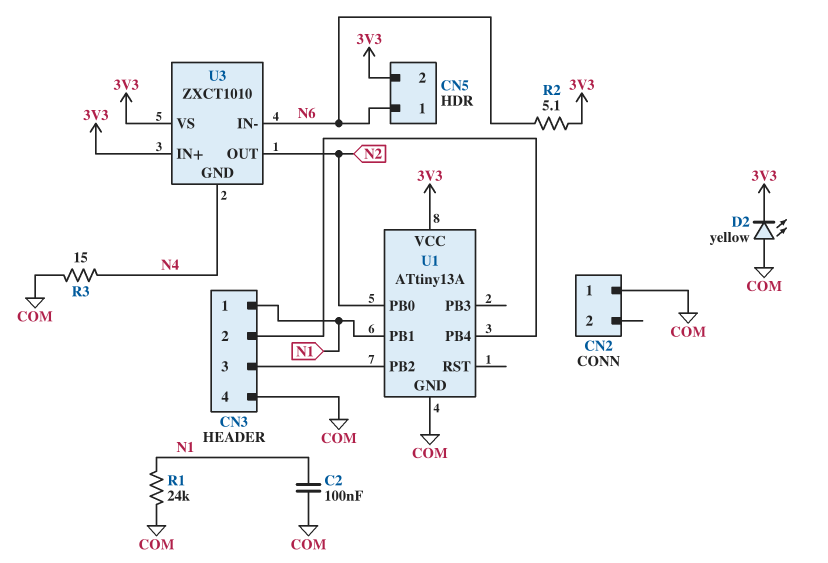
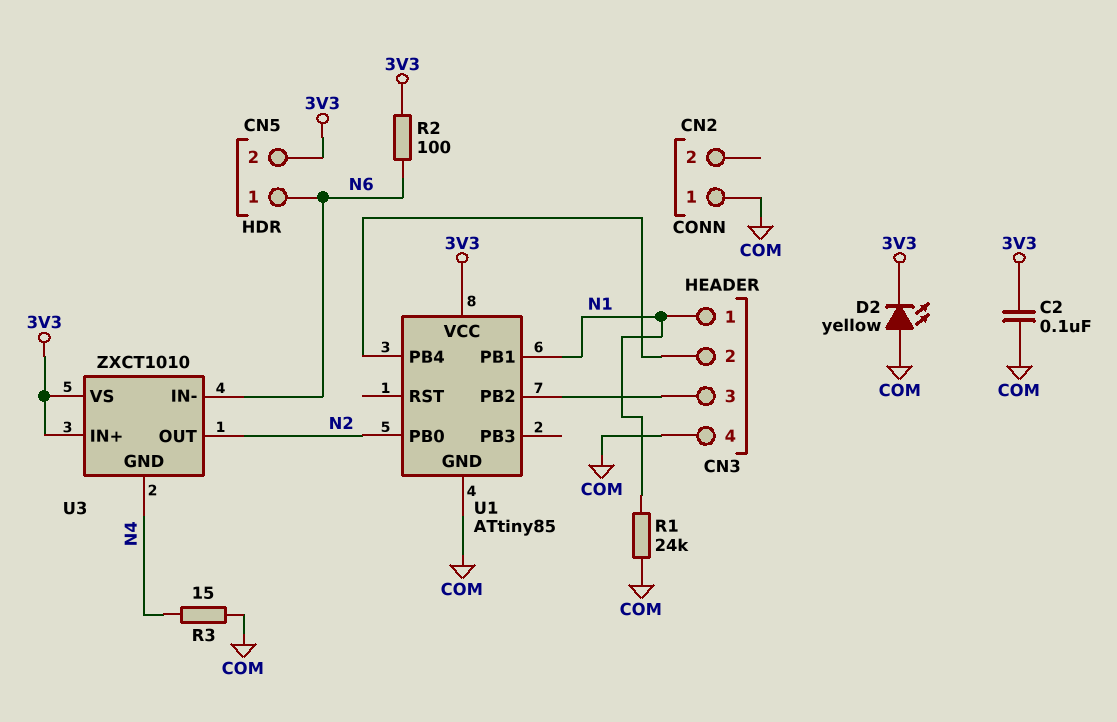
C2: 100nF (COM, N1) -> 100nF (3V3, COM)
R2: 5.1 (3V3, N6) -> 100 (3V3, N6)
U1: ATtiny13A -> ATtiny85

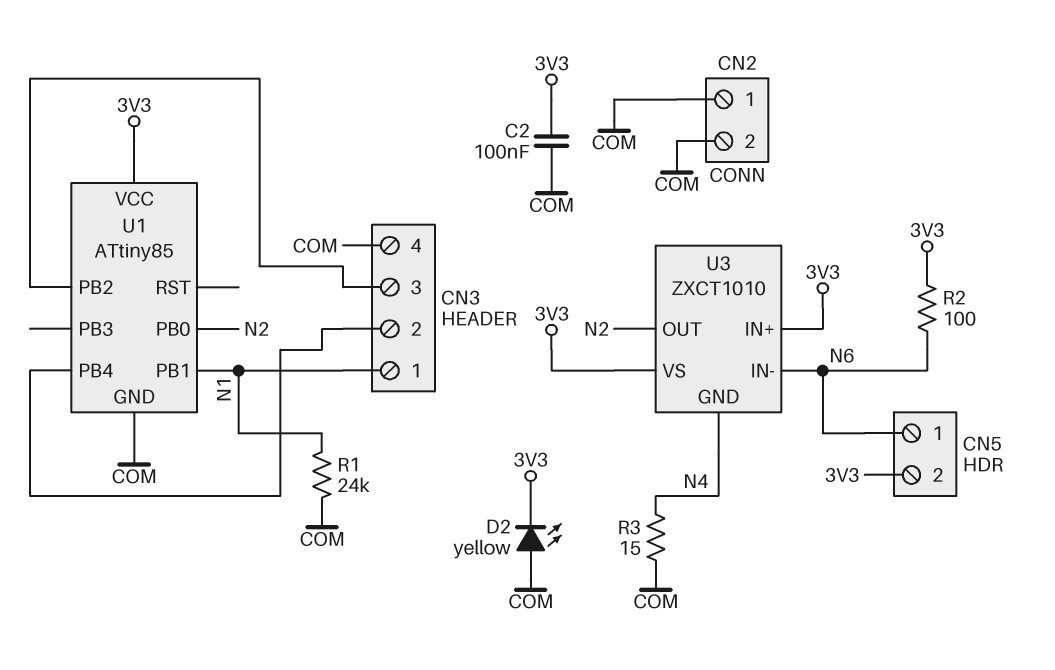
CN2 pin 2: none -> COM

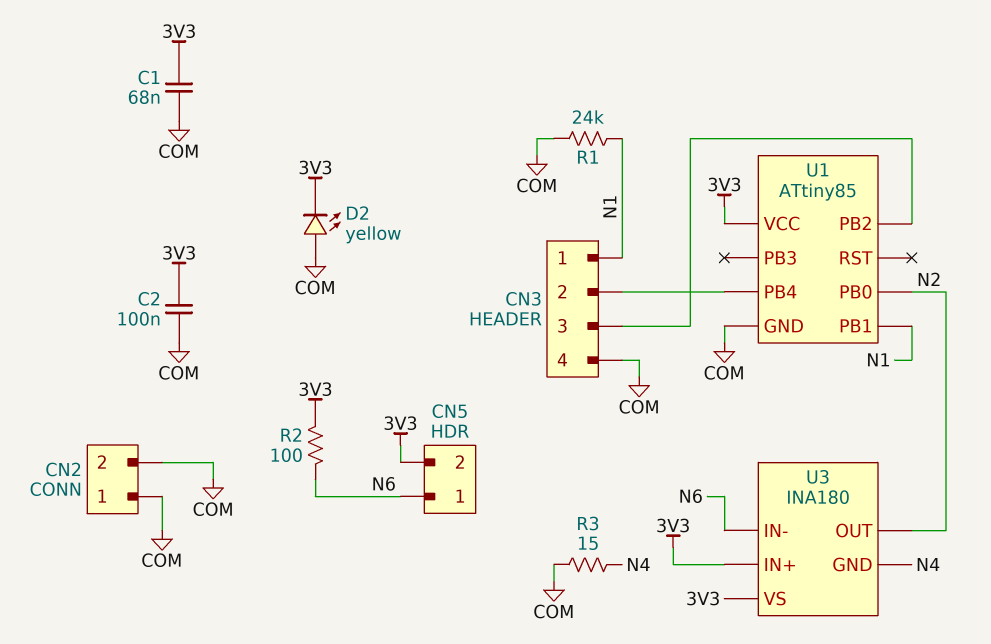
C1: none -> 68nF (3V3, COM)
U3: ZXCT1010 -> INA180

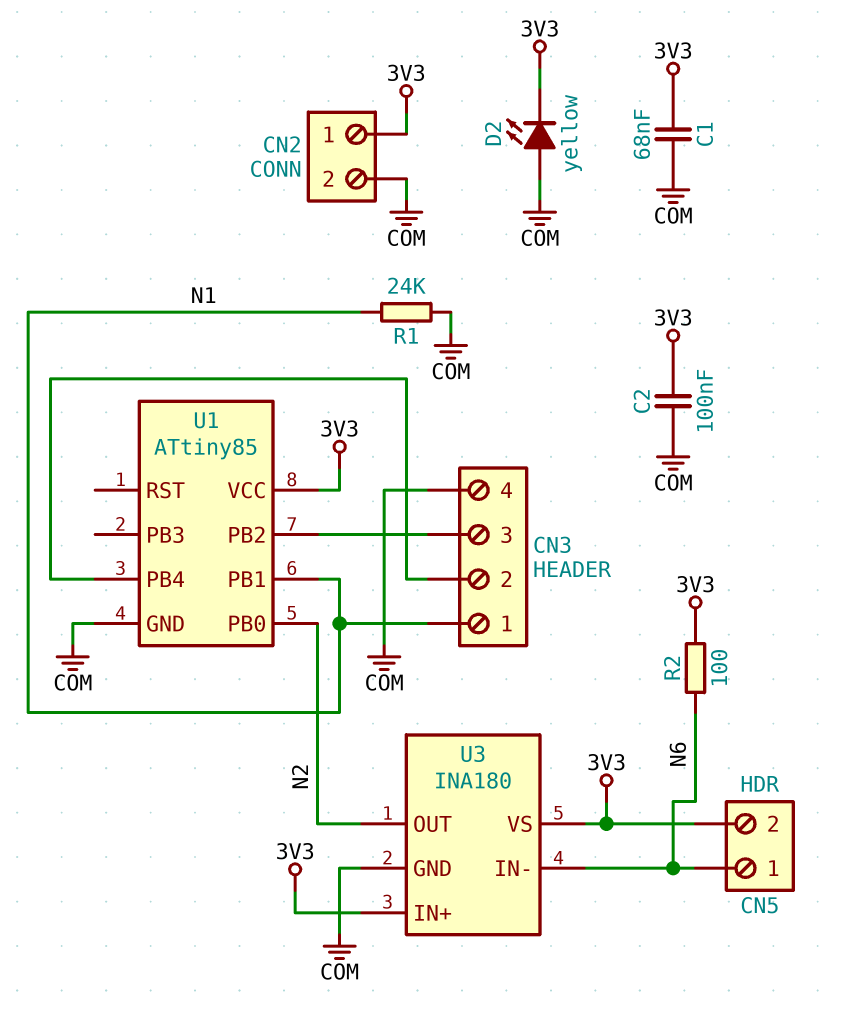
CN2 pin 1: COM -> 3V3
R3: 15 (COM, N4) -> none
U3 pin GND: N4 -> COM

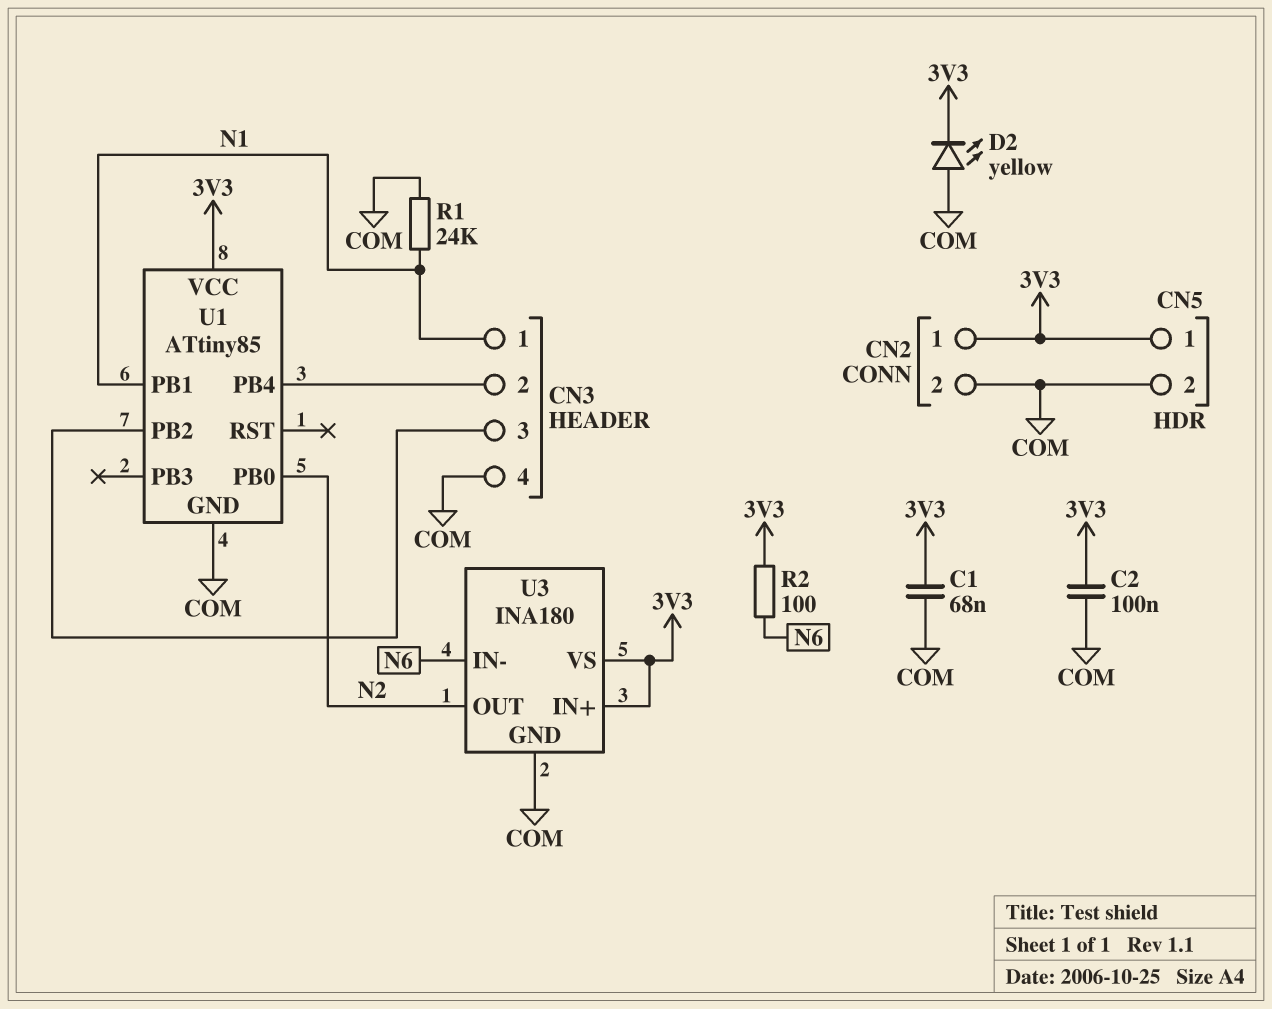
CN5 pin 1: N6 -> 3V3
CN5 pin 2: 3V3 -> COM

